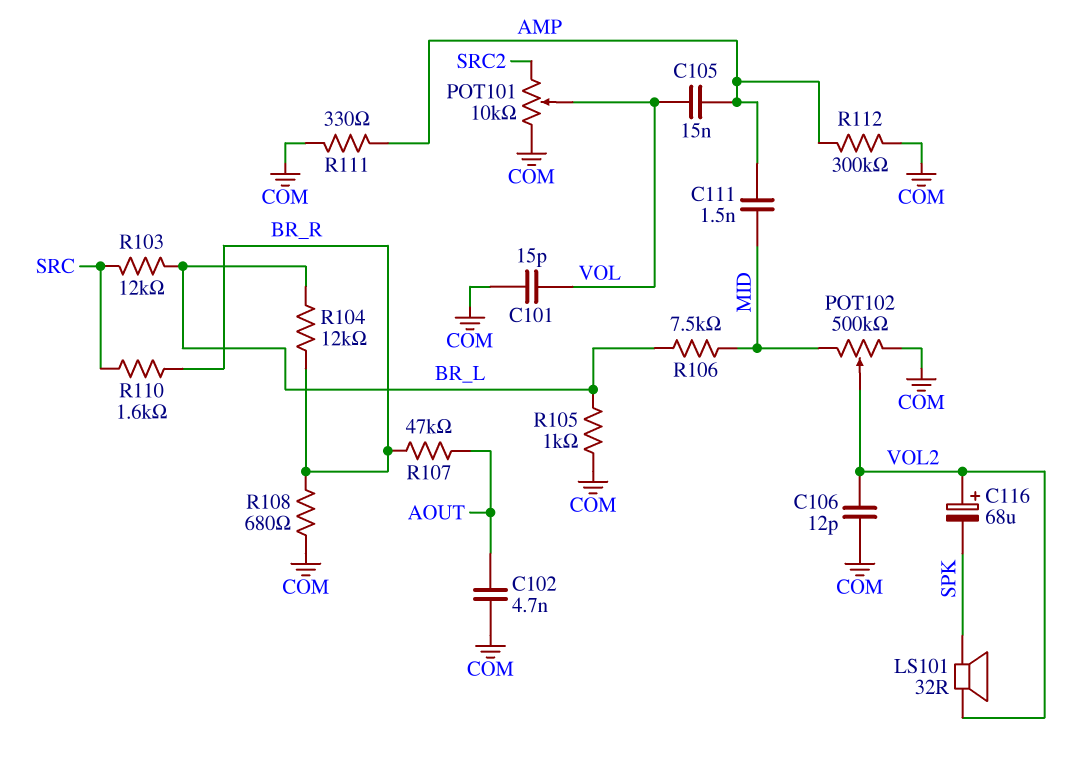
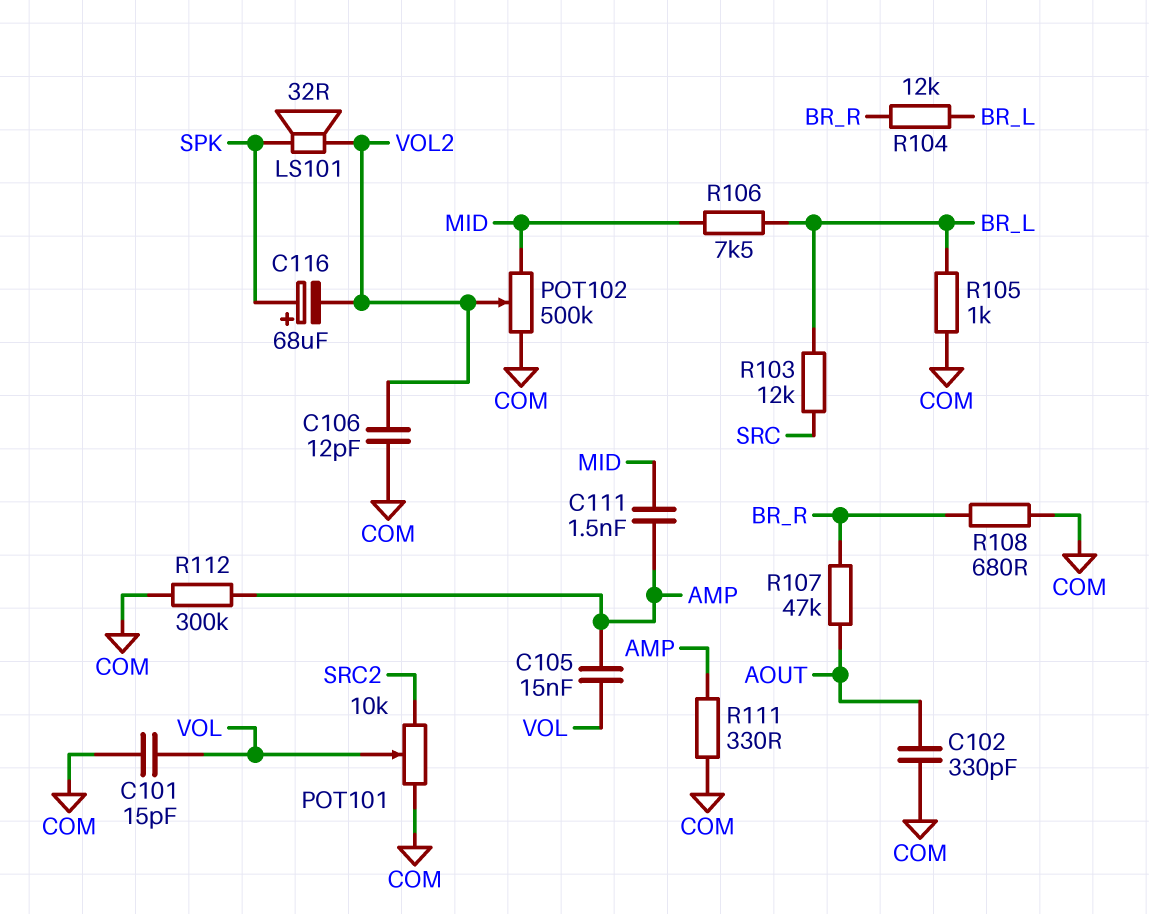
C102: 4.7nF (AOUT, COM) -> 330pF (AOUT, COM)
C116: 68uF (plus VOL2, minus SPK) -> 68uF (plus SPK, minus VOL2)
R110: 1.6k (BR_R, SRC) -> none

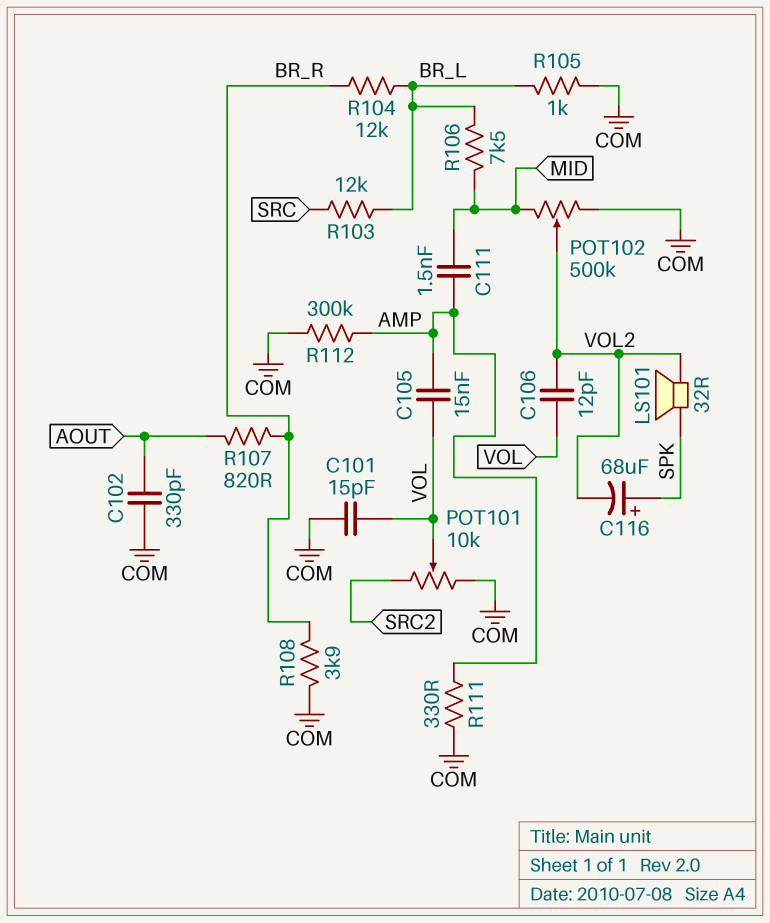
C106: 12pF (COM, VOL2) -> 12pF (VOL, VOL2)
R107: 47k (AOUT, BR_R) -> 820 (AOUT, BR_R)
R108: 680 (BR_R, COM) -> 3.9k (BR_R, COM)

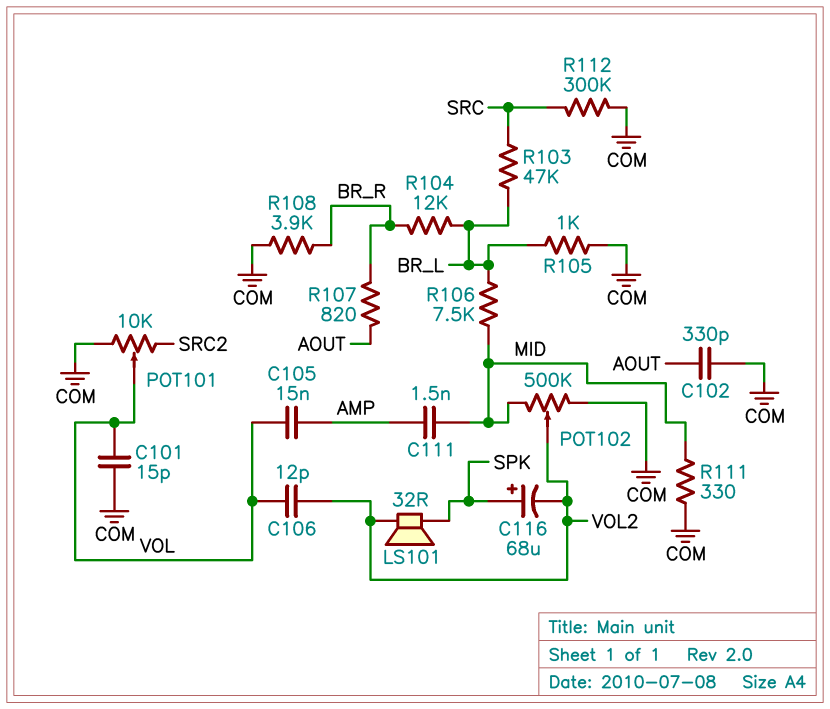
R103: 12k (BR_L, SRC) -> 47k (BR_L, SRC)
R111: 330 (AMP, COM) -> 330 (COM, MID)
R112: 300k (AMP, COM) -> 300k (COM, SRC)

